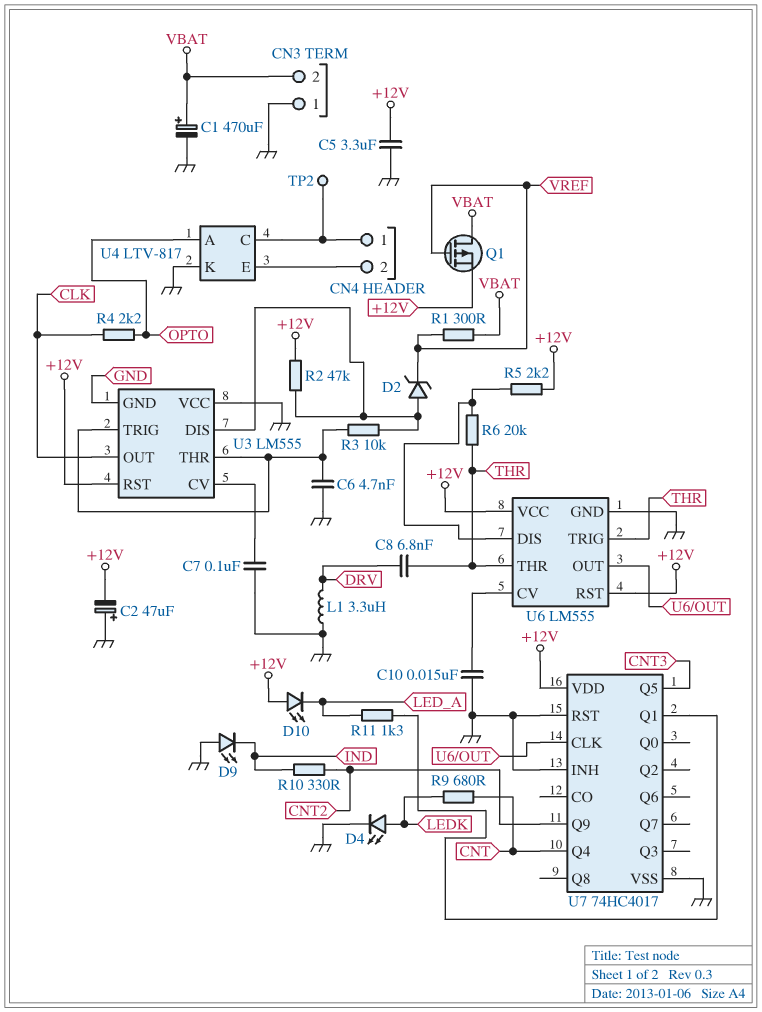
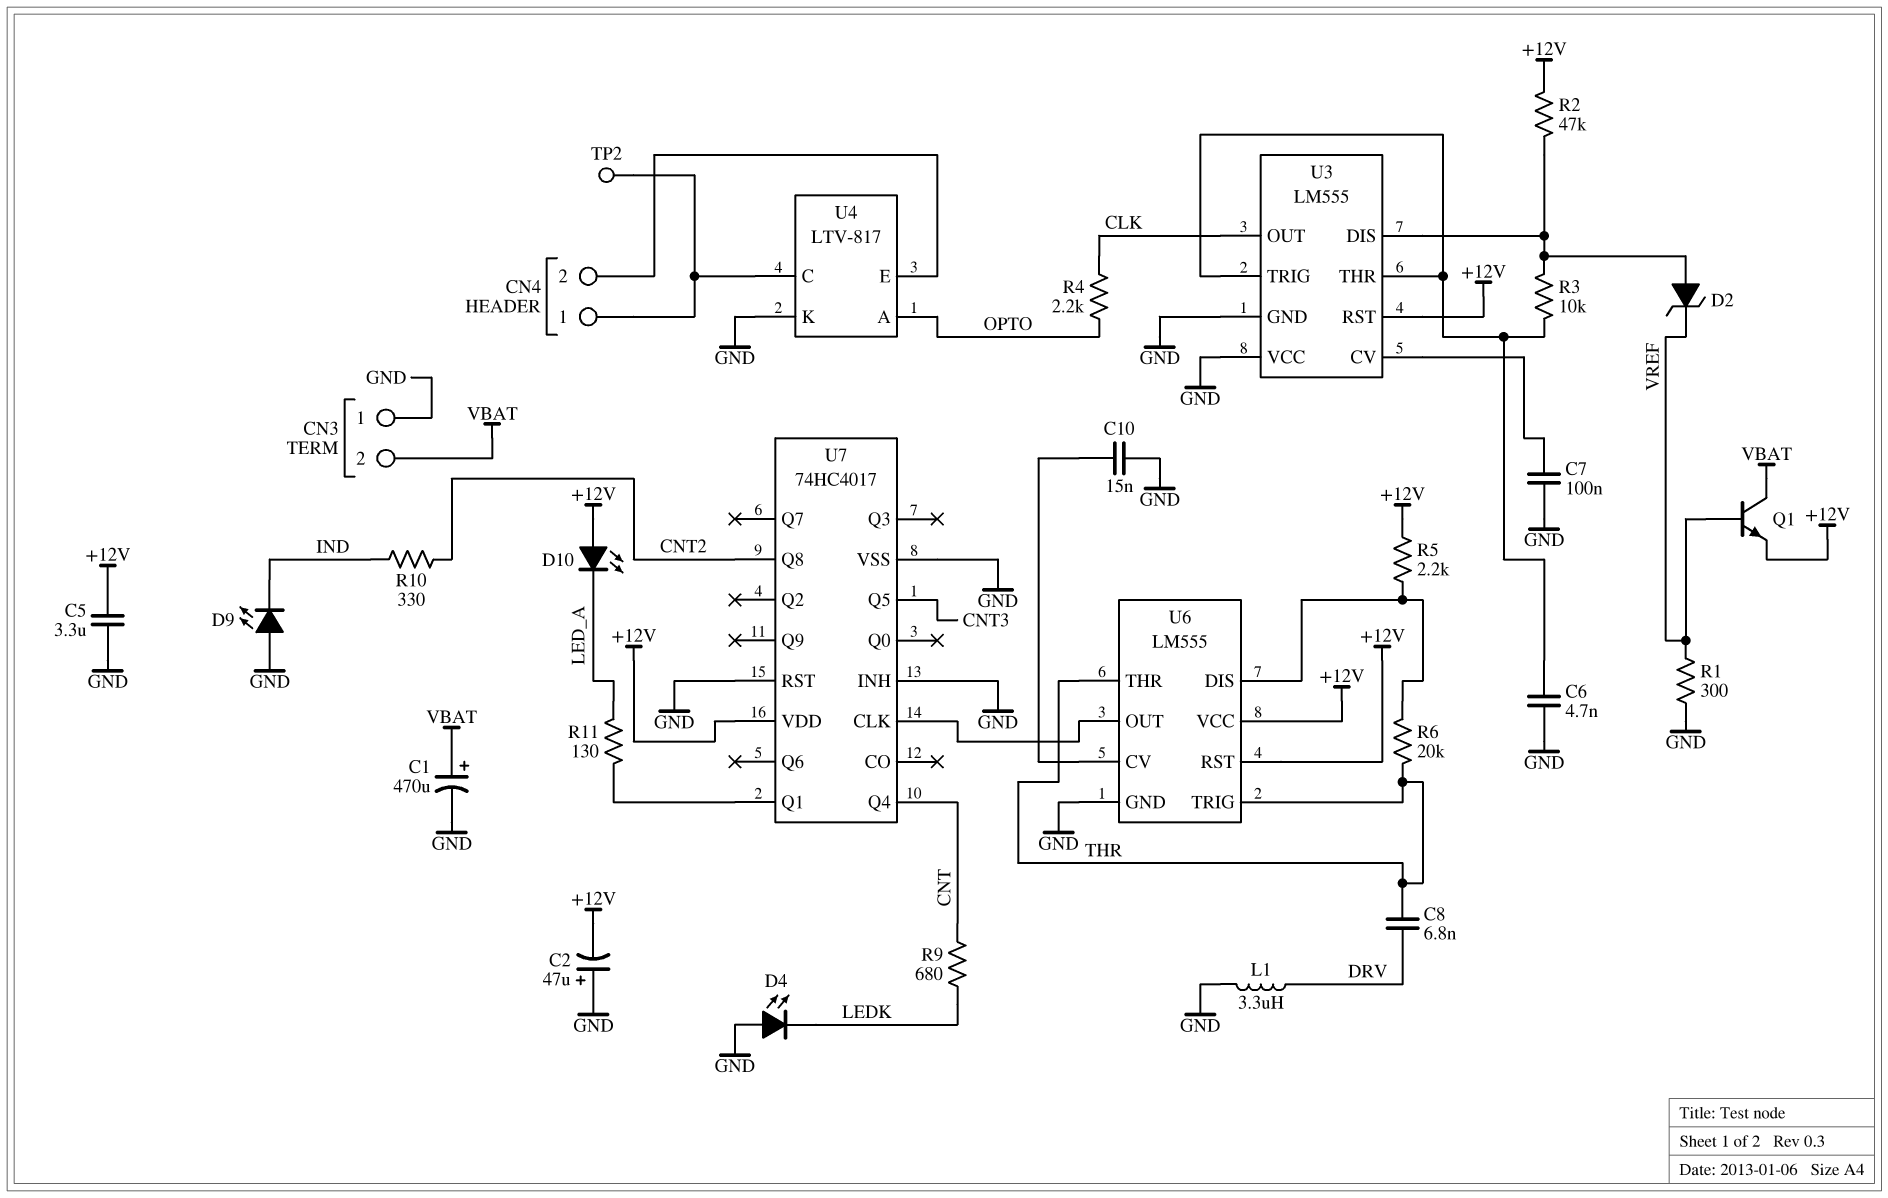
D4: LED (A LEDK, K GND) -> LED (A GND, K LEDK)
Q1: PMOS (G VREF, D VBAT, S +12V) -> NPN (B VREF, C VBAT, E +12V)
R1: 300 (VBAT, VREF) -> 300 (GND, VREF)
R11: 1.3k (LED_A, U7/Q1) -> 130 (LED_A, U7/Q1)
U7 pin Q8: none -> CNT2
U7 pin Q9: CNT2 -> none

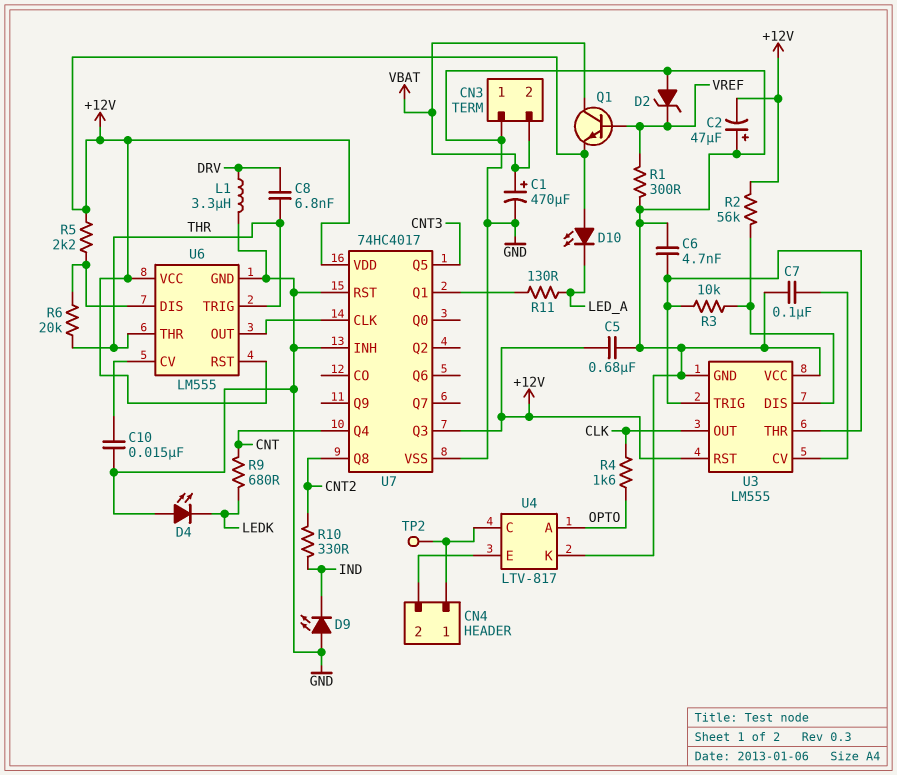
C5: 3.3uF (+12V, GND) -> 680nF (+12V, GND)
D2: zener (A U3/DIS, K VREF) -> zener (A GND, K VREF)
R2: 47k (+12V, U3/DIS) -> 56k (+12V, U3/DIS)
R4: 2.2k (CLK, OPTO) -> 1.6k (CLK, OPTO)
U7 pin Q3: none -> +12V

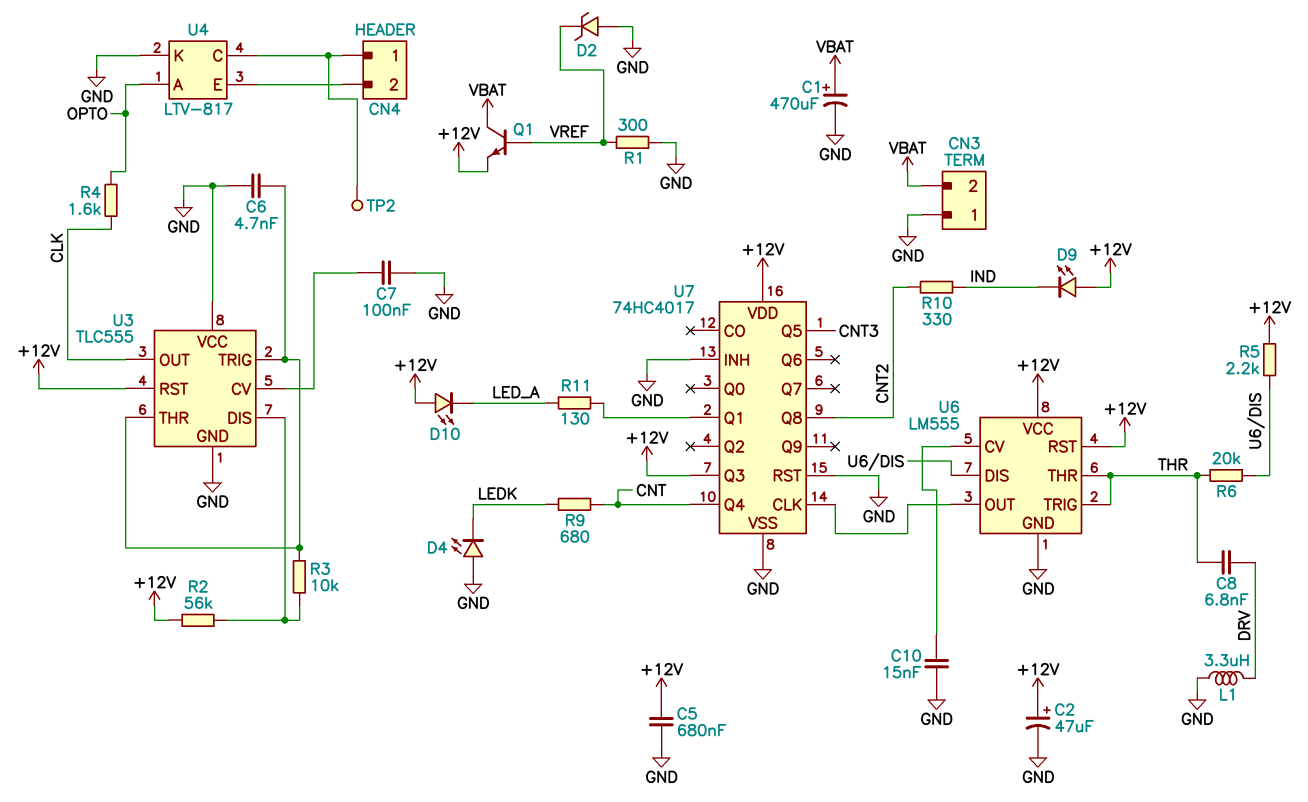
C2: 47uF (plus GND, minus +12V) -> 47uF (plus +12V, minus GND)
D9: LED (A GND, K IND) -> LED (A +12V, K IND)
U3: LM555 -> TLC555

